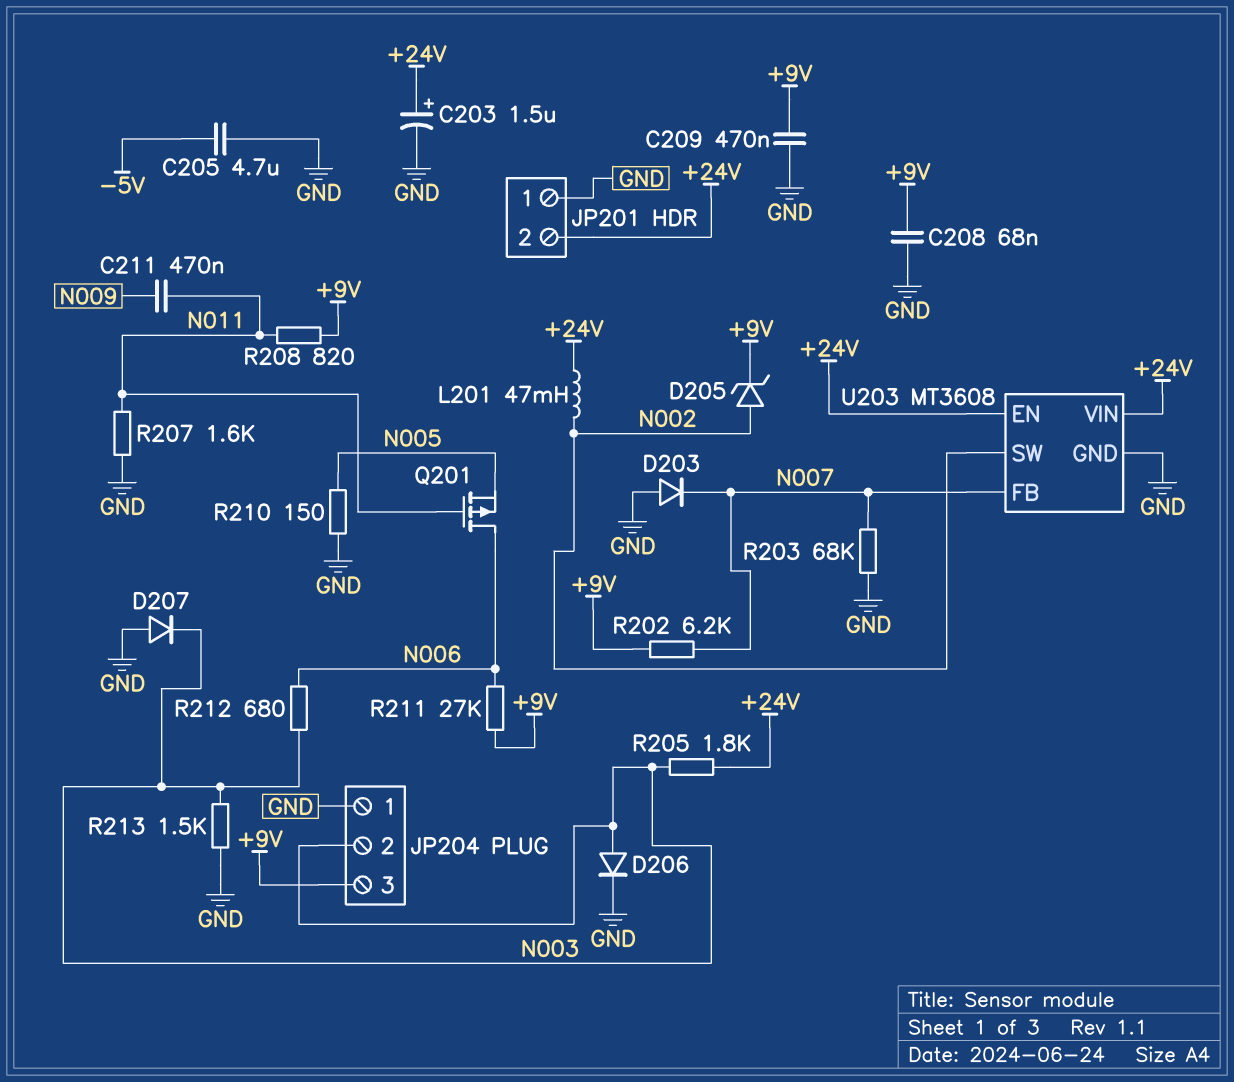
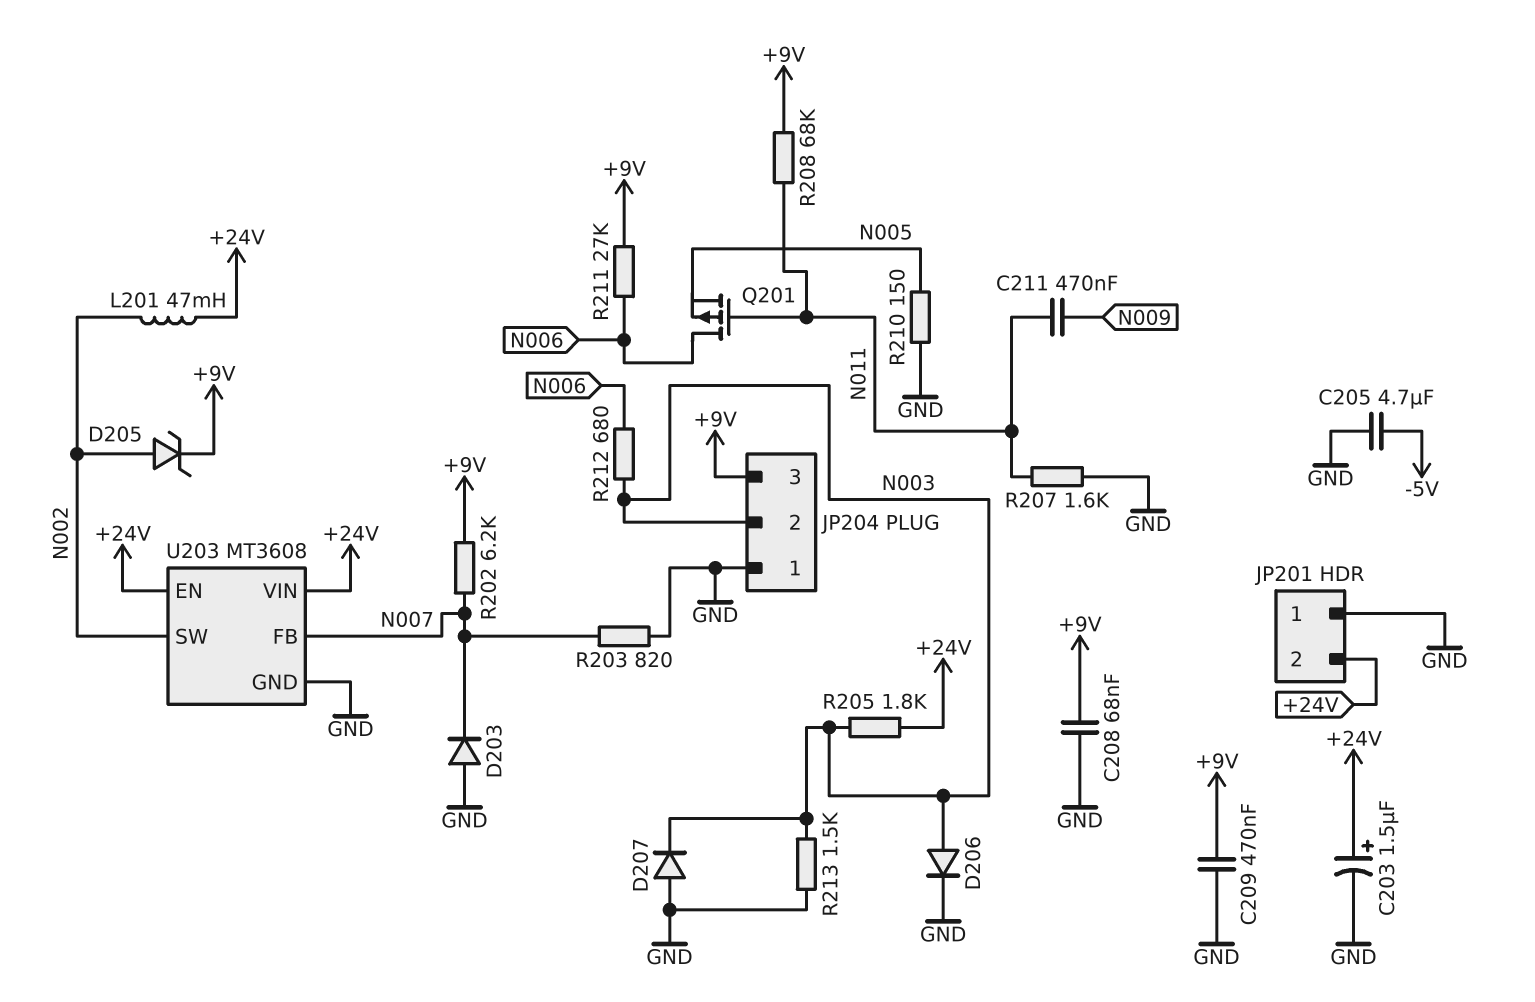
R203: 68k (GND, N007) -> 820 (GND, N007)
R208: 820 (+9V, N011) -> 68k (+9V, N011)

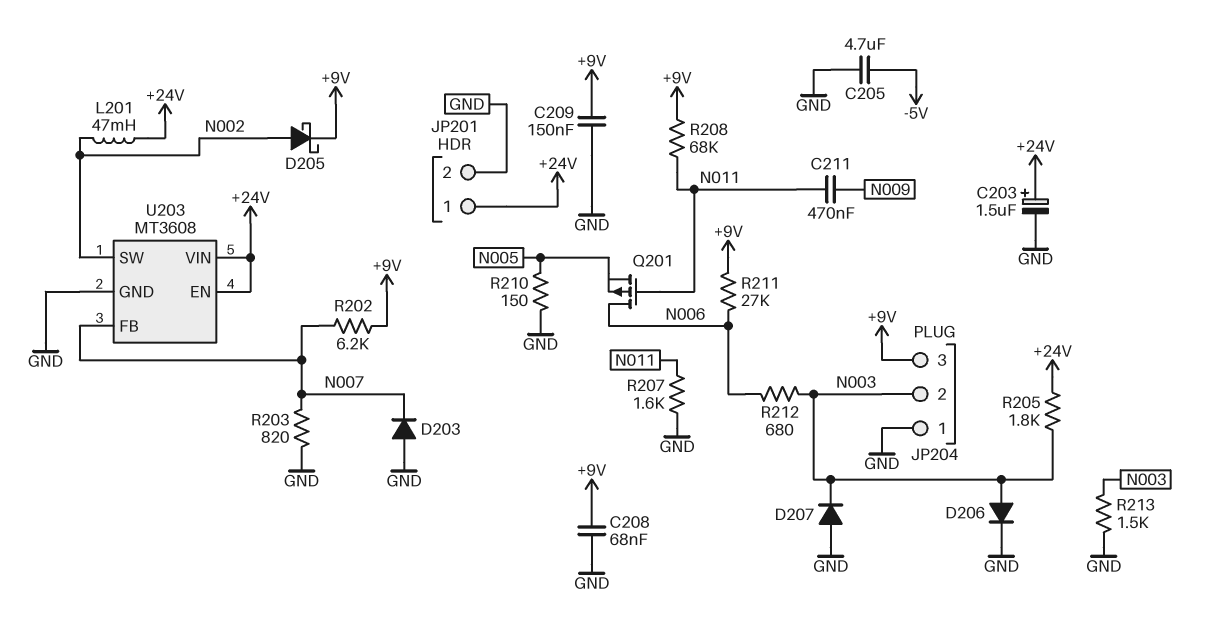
C209: 470nF (+9V, GND) -> 150nF (+9V, GND)
D205: zener (A N002, K +9V) -> schottky (A N002, K +9V)
JP201 pin 1: GND -> +24V
JP201 pin 2: +24V -> GND

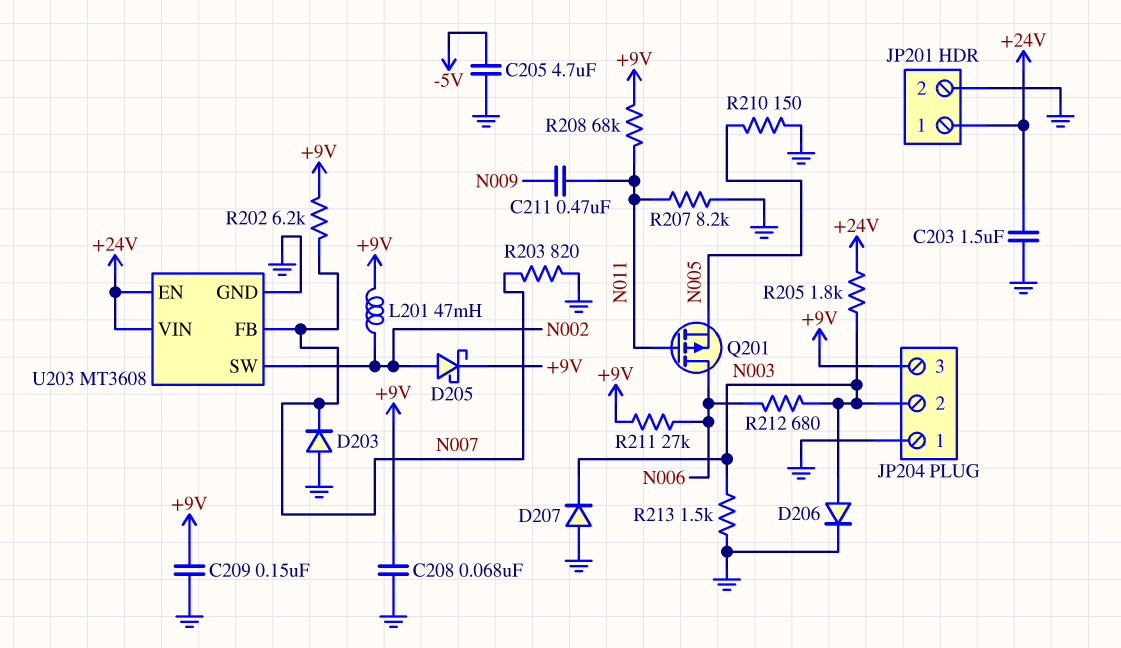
C203: 1.5uF (plus +24V, minus GND) -> 1.5uF (+24V, GND)
L201: 47mH (+24V, N002) -> 47mH (+9V, N002)
R207: 1.6k (GND, N011) -> 8.2k (GND, N011)

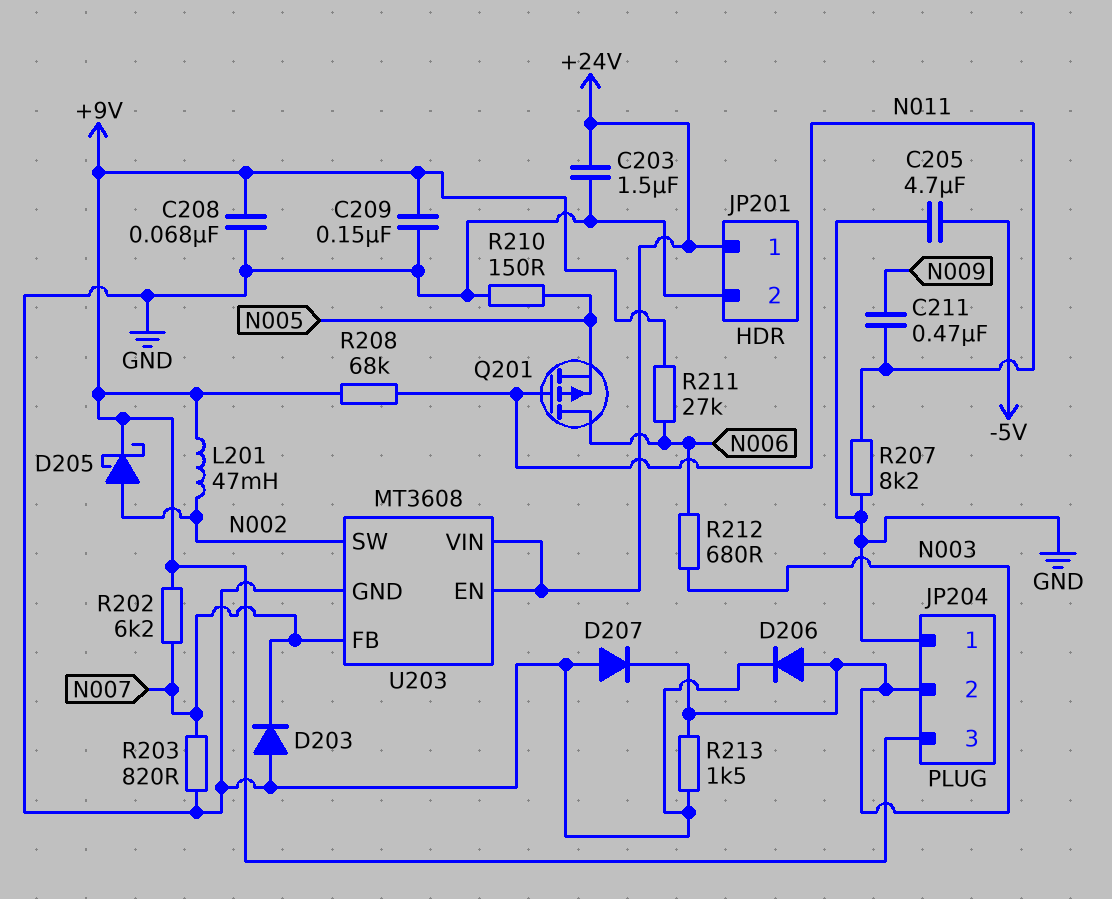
R205: 1.8k (+24V, N003) -> none

